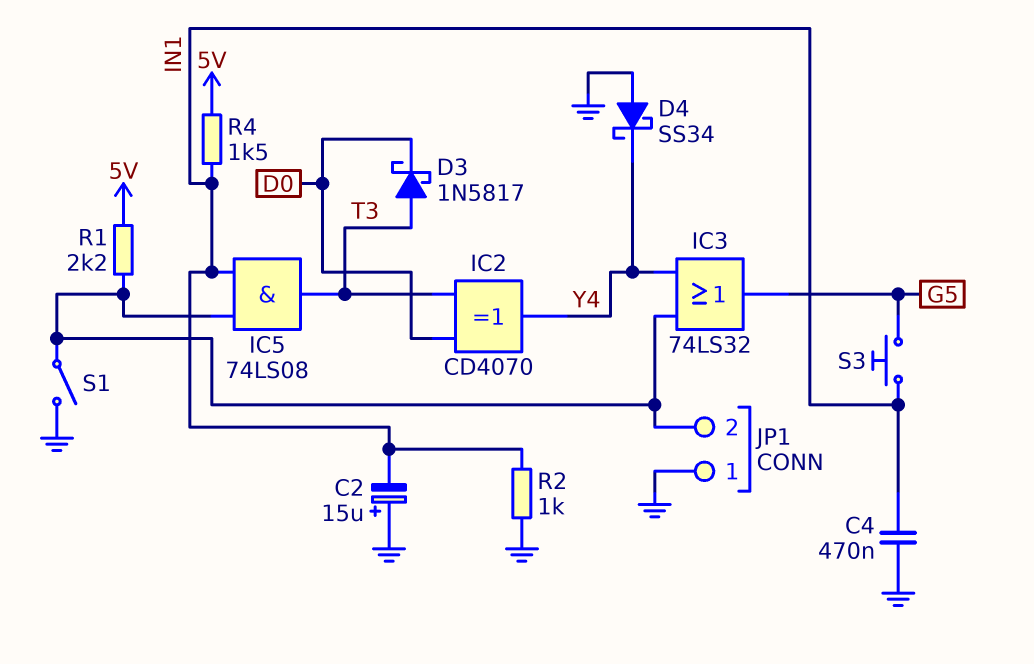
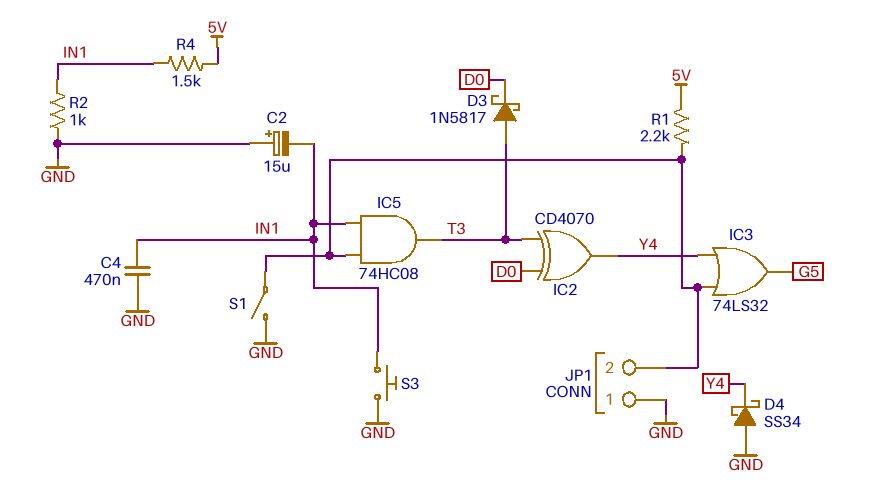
IC5: AND 74LS08 (in IN1, in JP1/2, out T3) -> AND 74HC08 (in IN1, in JP1/2, out T3)
S3: button (G5, IN1) -> button (GND, IN1)

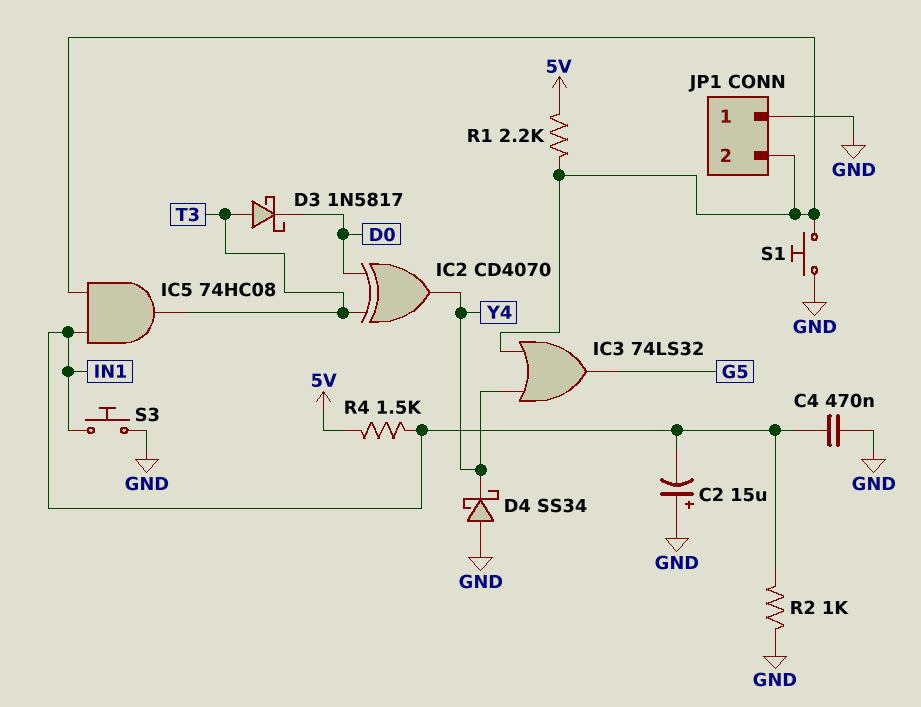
S1: switch (GND, JP1/2) -> button (GND, JP1/2)

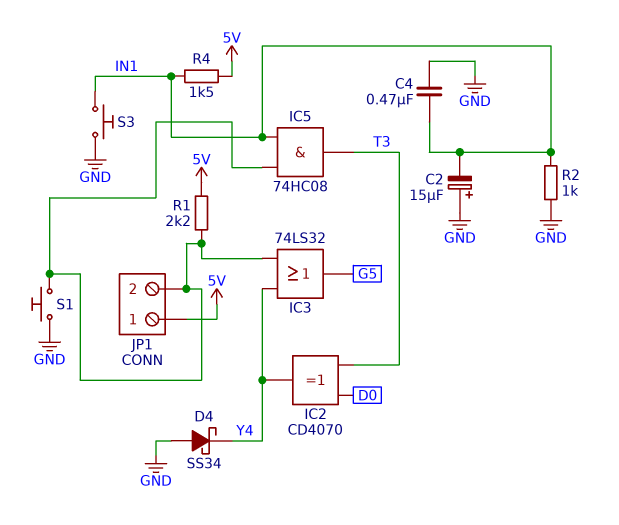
D3: schottky 1N5817 (A T3, K D0) -> none
JP1 pin 1: GND -> 5V

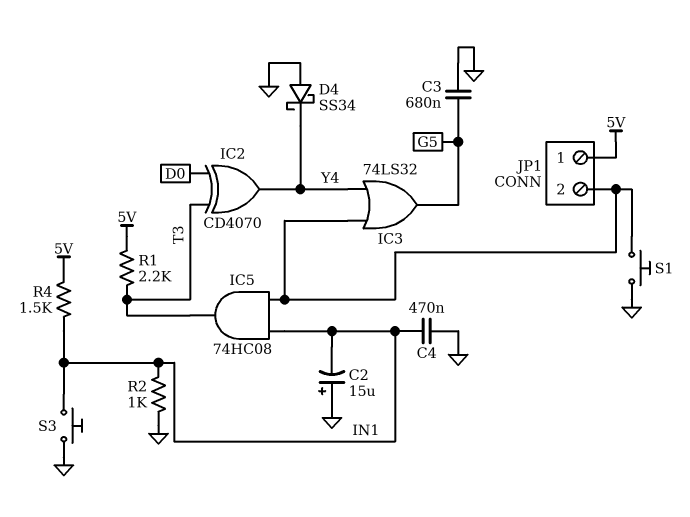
C3: none -> 680nF (G5, GND)
R1: 2.2k (5V, JP1/2) -> 2.2k (5V, T3)

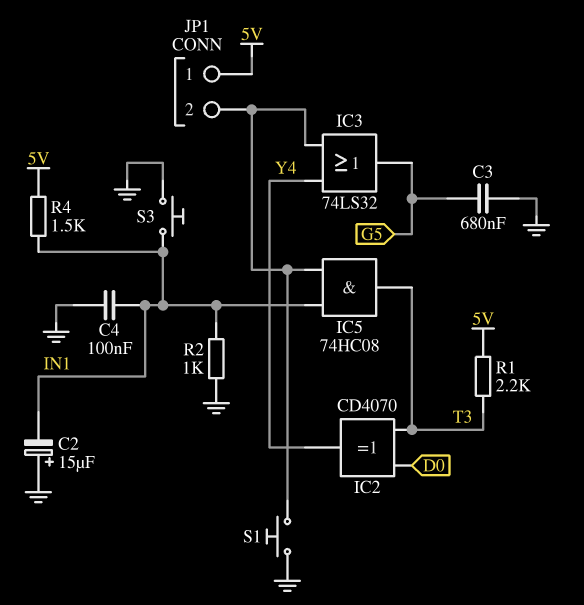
C4: 470nF (GND, IN1) -> 100nF (GND, IN1)
D4: schottky SS34 (A GND, K Y4) -> none

